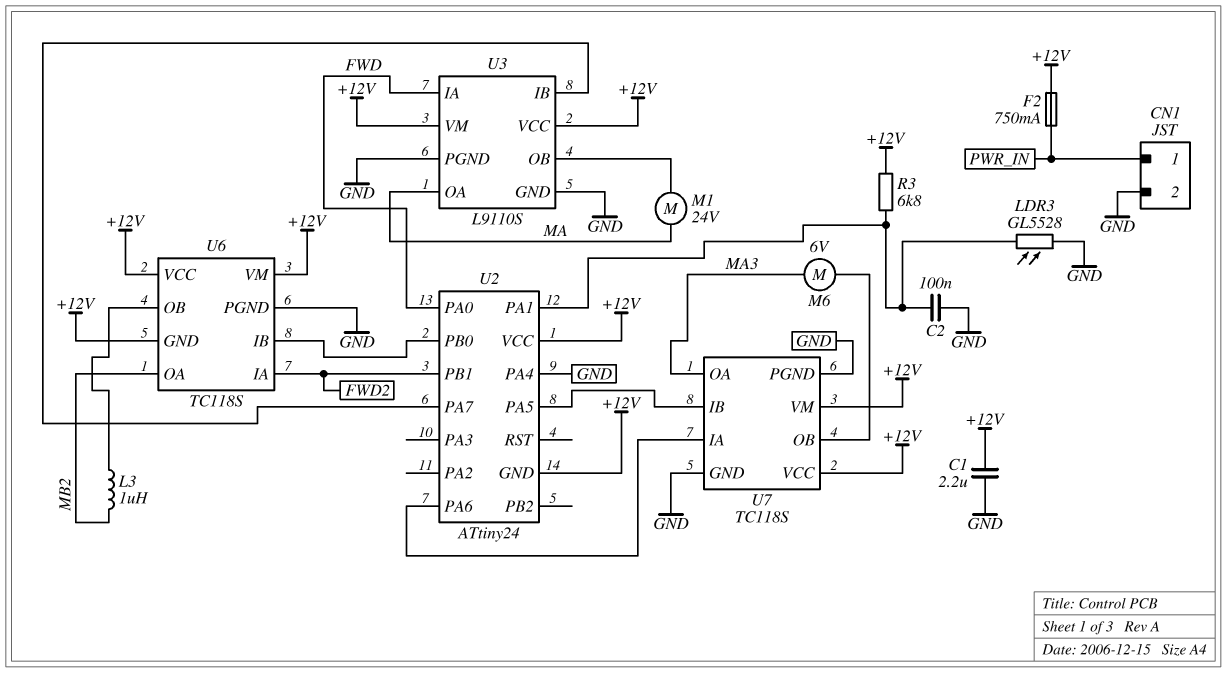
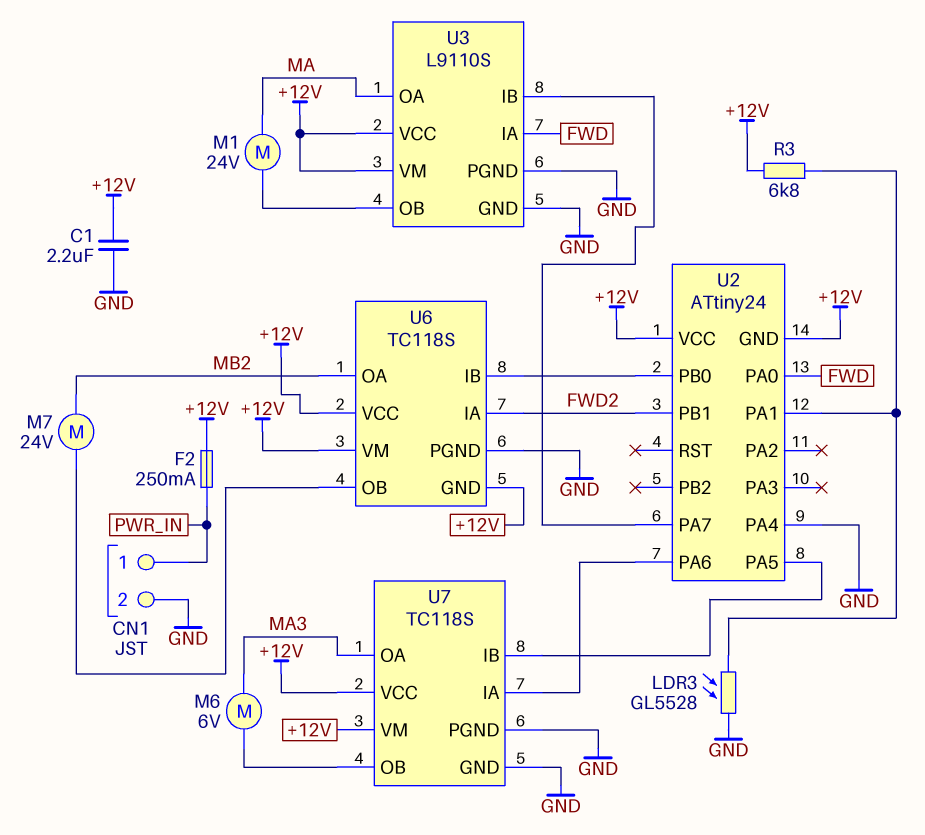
C2: 100nF (GND, U2/PA1) -> none
F2: 750mA (+12V, PWR_IN) -> 250mA (+12V, PWR_IN)
L3: 1uH (MB2, U6/OB) -> none
M7: none -> motor 24V (MB2, U6/OB)

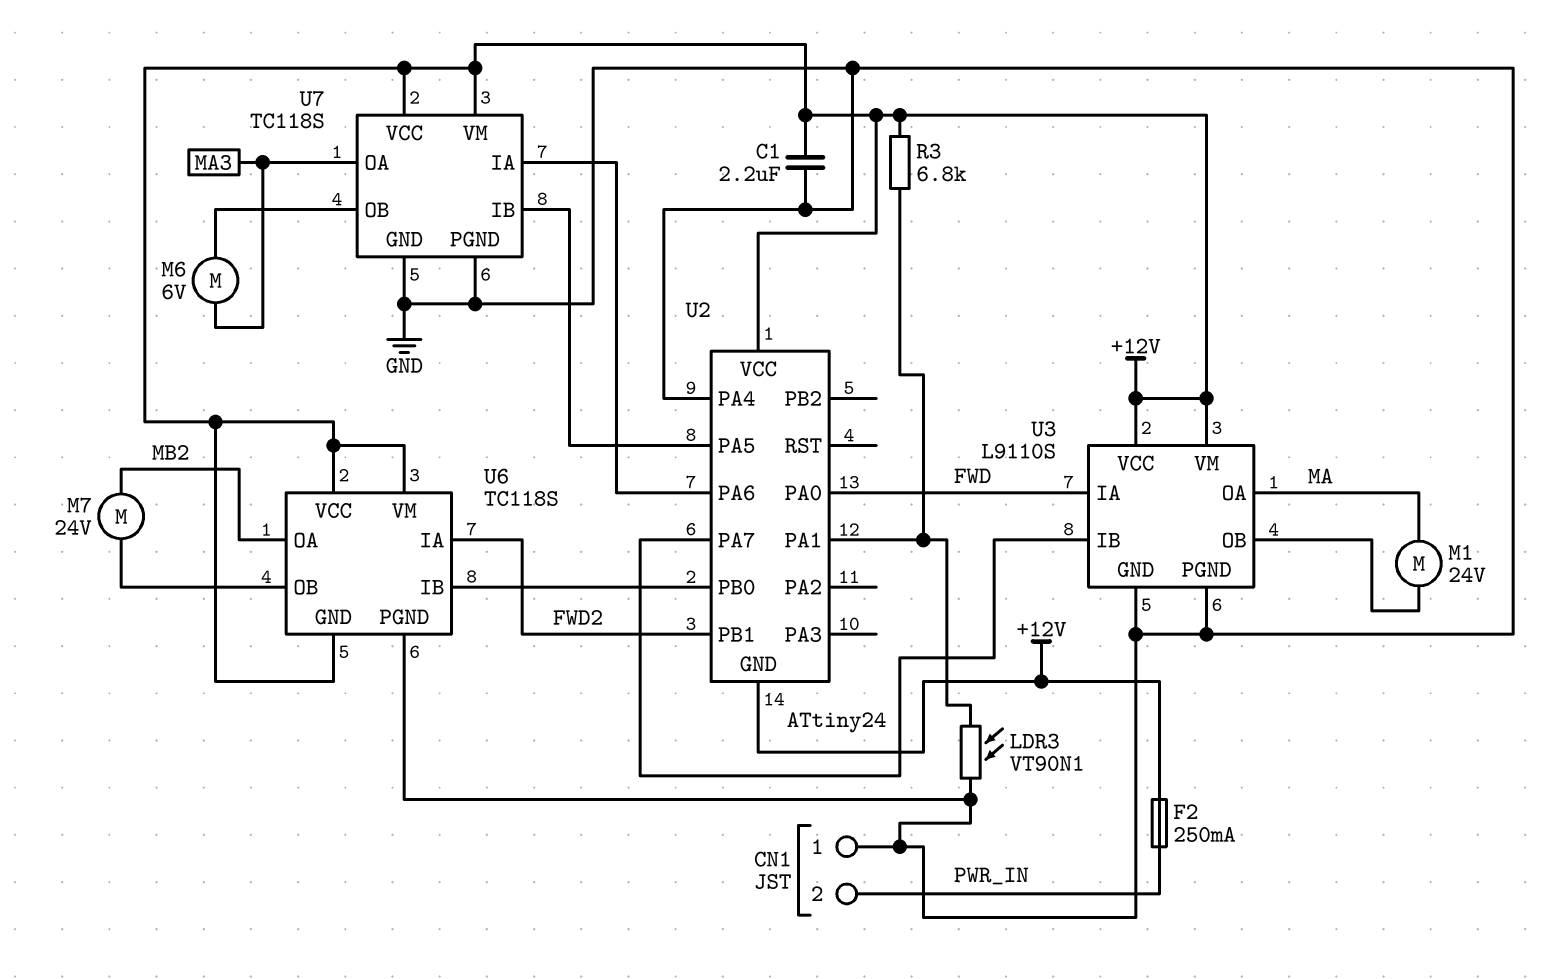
CN1 pin 1: PWR_IN -> GND
CN1 pin 2: GND -> PWR_IN
LDR3: GL5528 (GND, U2/PA1) -> VT90N1 (GND, U2/PA1)

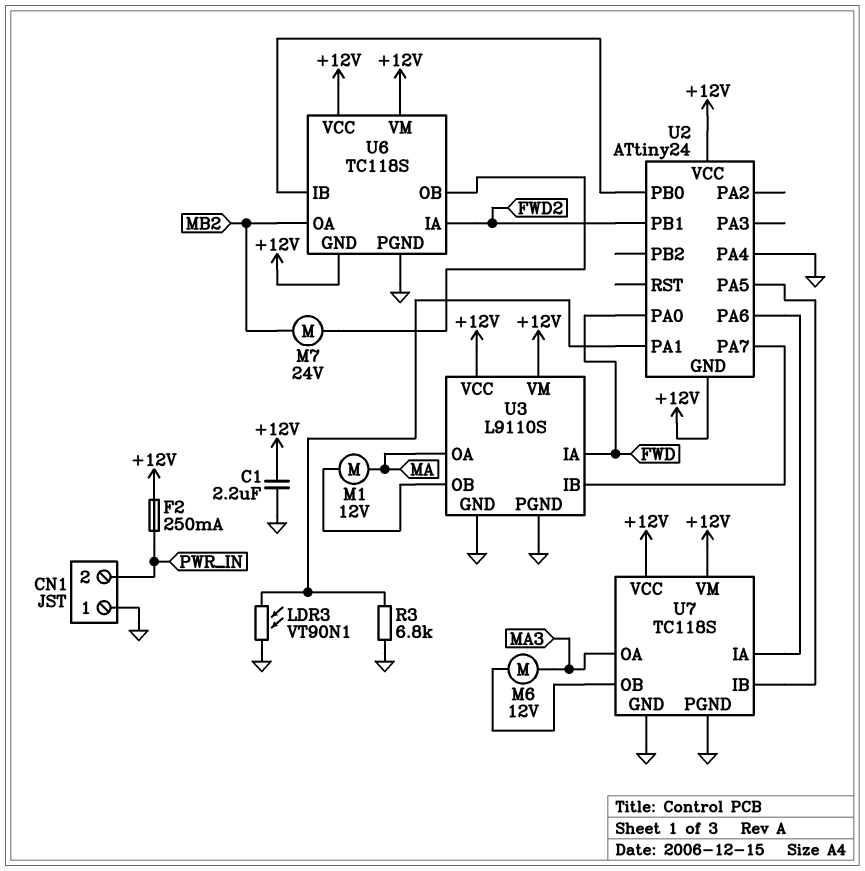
M1: motor 24V (MA, U3/OB) -> motor 12V (MA, U3/OB)
M6: motor 6V (MA3, U7/OB) -> motor 12V (MA3, U7/OB)
R3: 6.8k (+12V, U2/PA1) -> 6.8k (GND, U2/PA1)

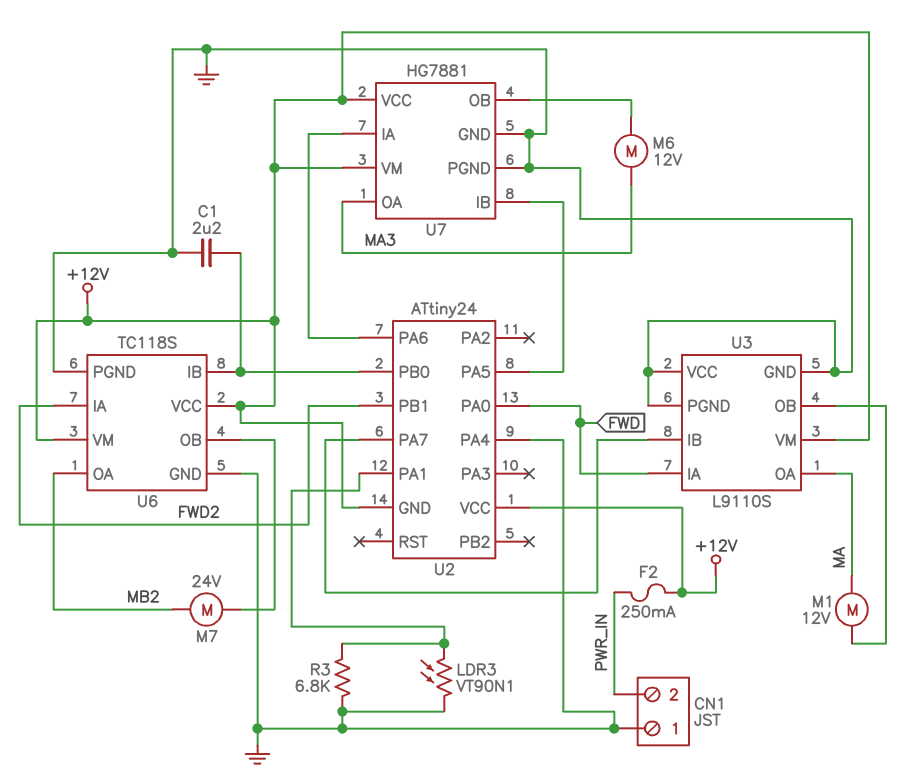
C1: 2.2uF (+12V, GND) -> 2.2uF (GND, U2/PB0)
U3 pin VCC: +12V -> GND
U6 pin GND: +12V -> GND
U7: TC118S -> HG7881

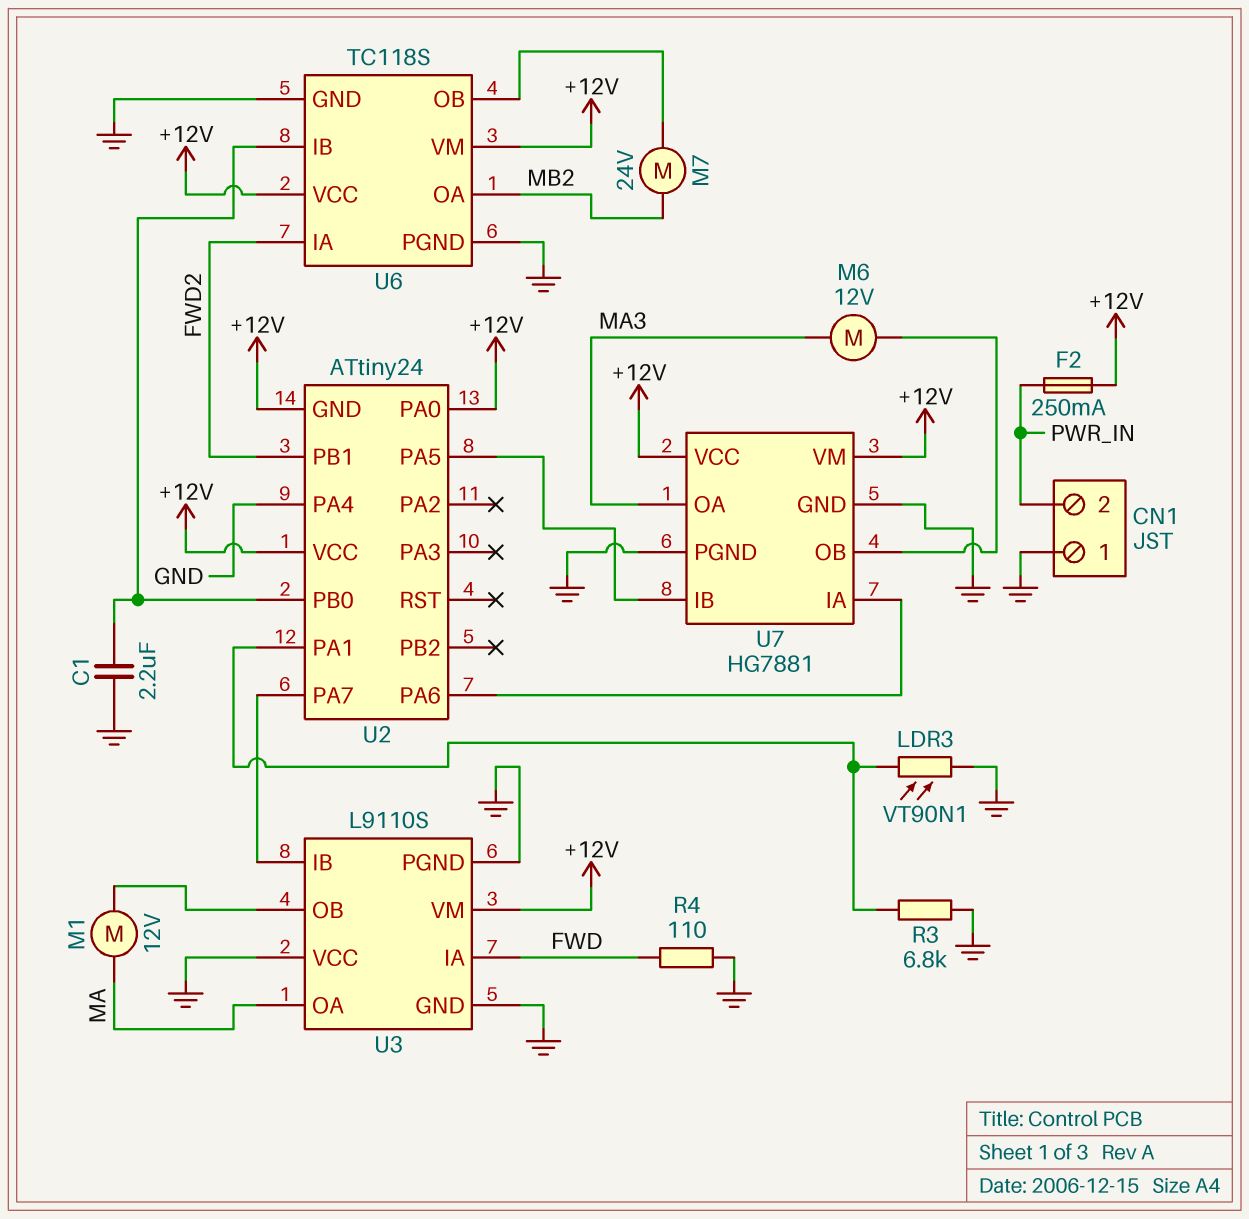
R4: none -> 110 (FWD, GND)
U2 pin PA0: FWD -> +12V

